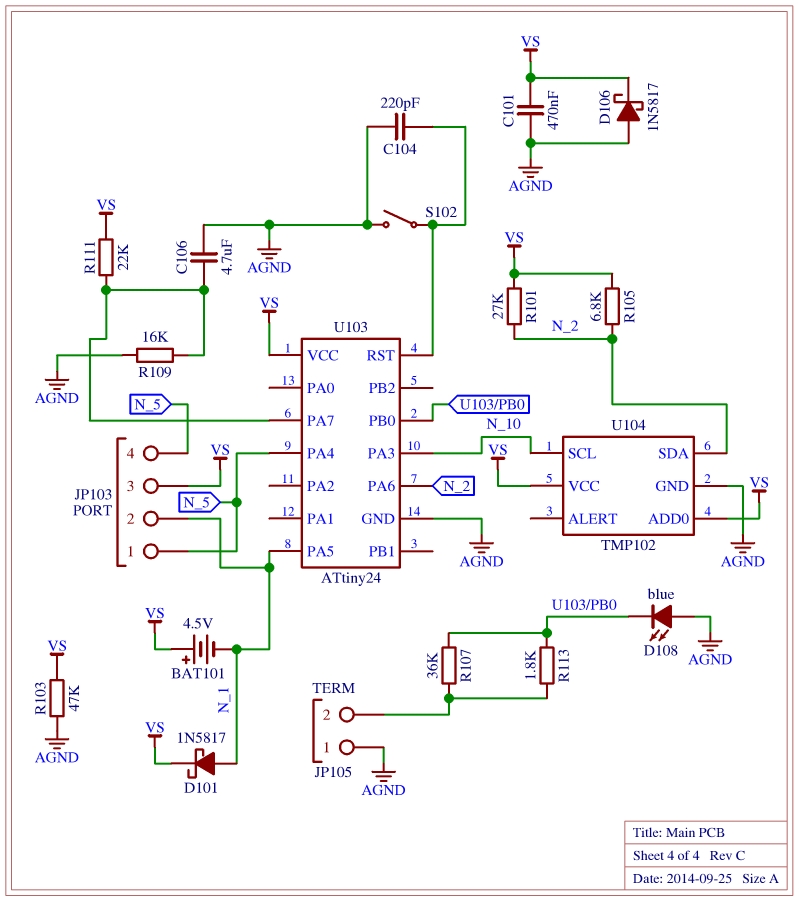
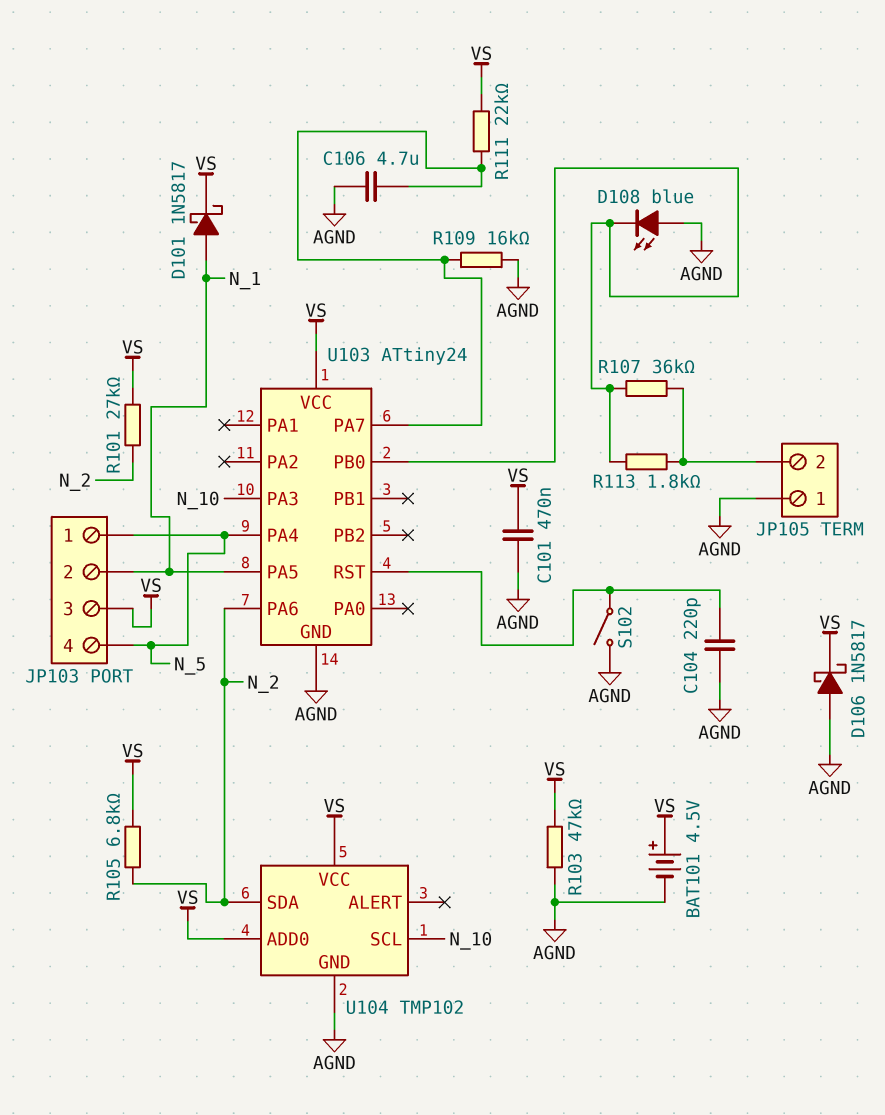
BAT101: 4.5V (plus VS, minus N_1) -> 4.5V (plus VS, minus AGND)

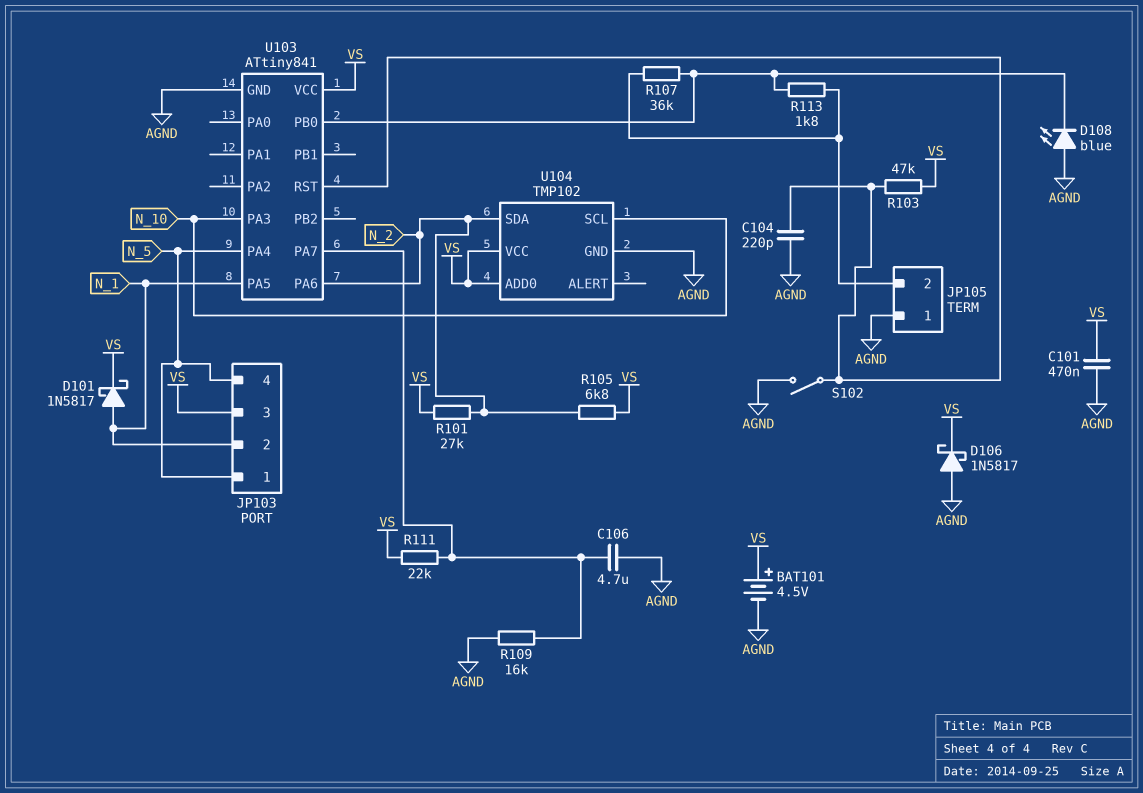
R103: 47k (AGND, VS) -> 47k (U103/RST, VS)
U103: ATtiny24 -> ATtiny841

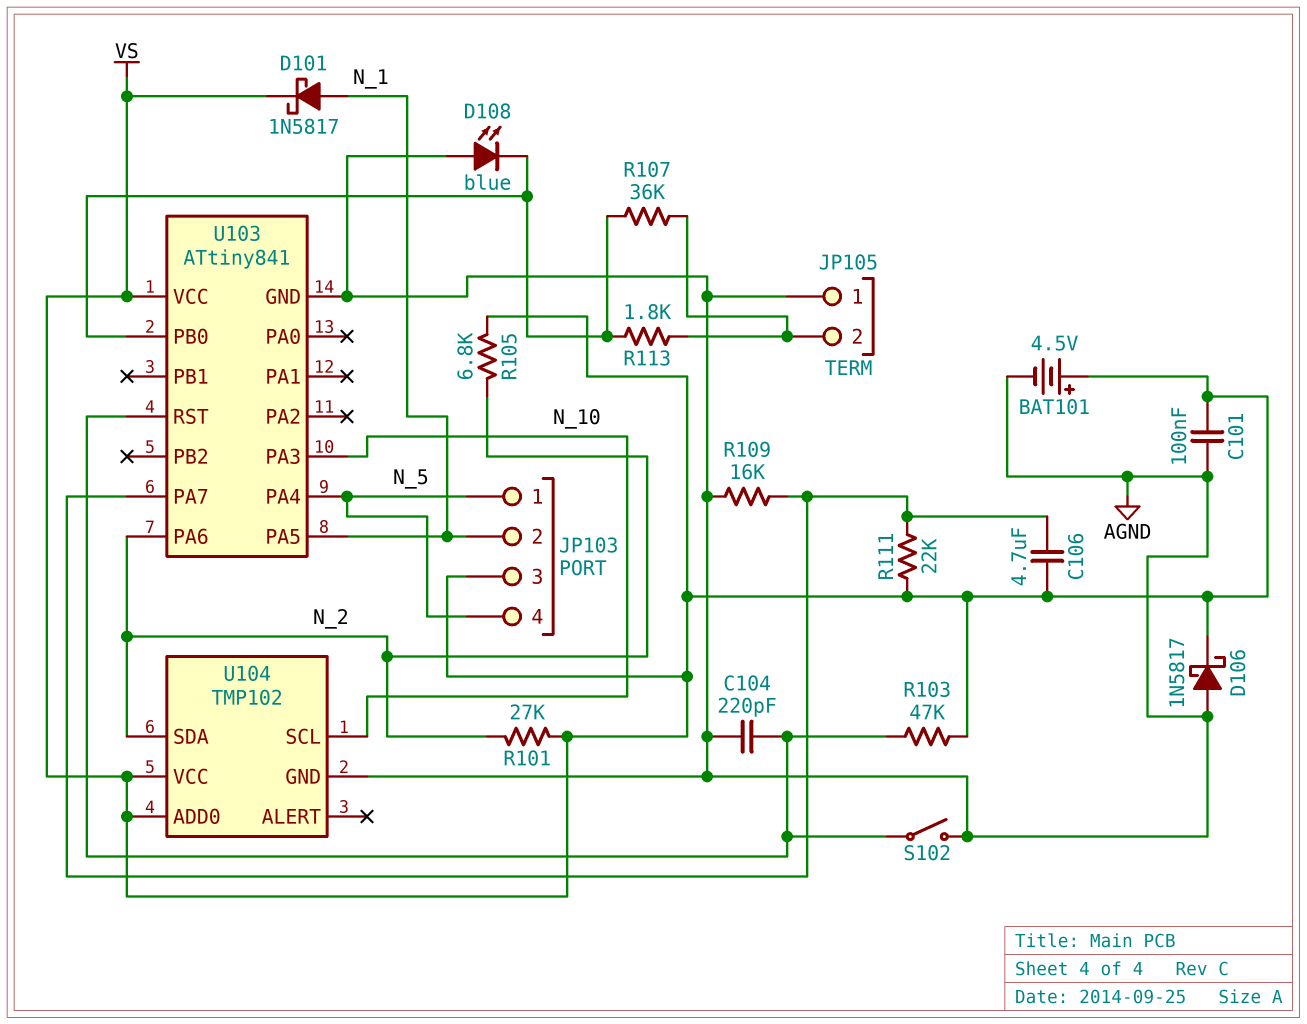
C101: 470nF (AGND, VS) -> 100nF (AGND, VS)
C106: 4.7uF (AGND, U103/PA7) -> 4.7uF (U103/PA7, VS)

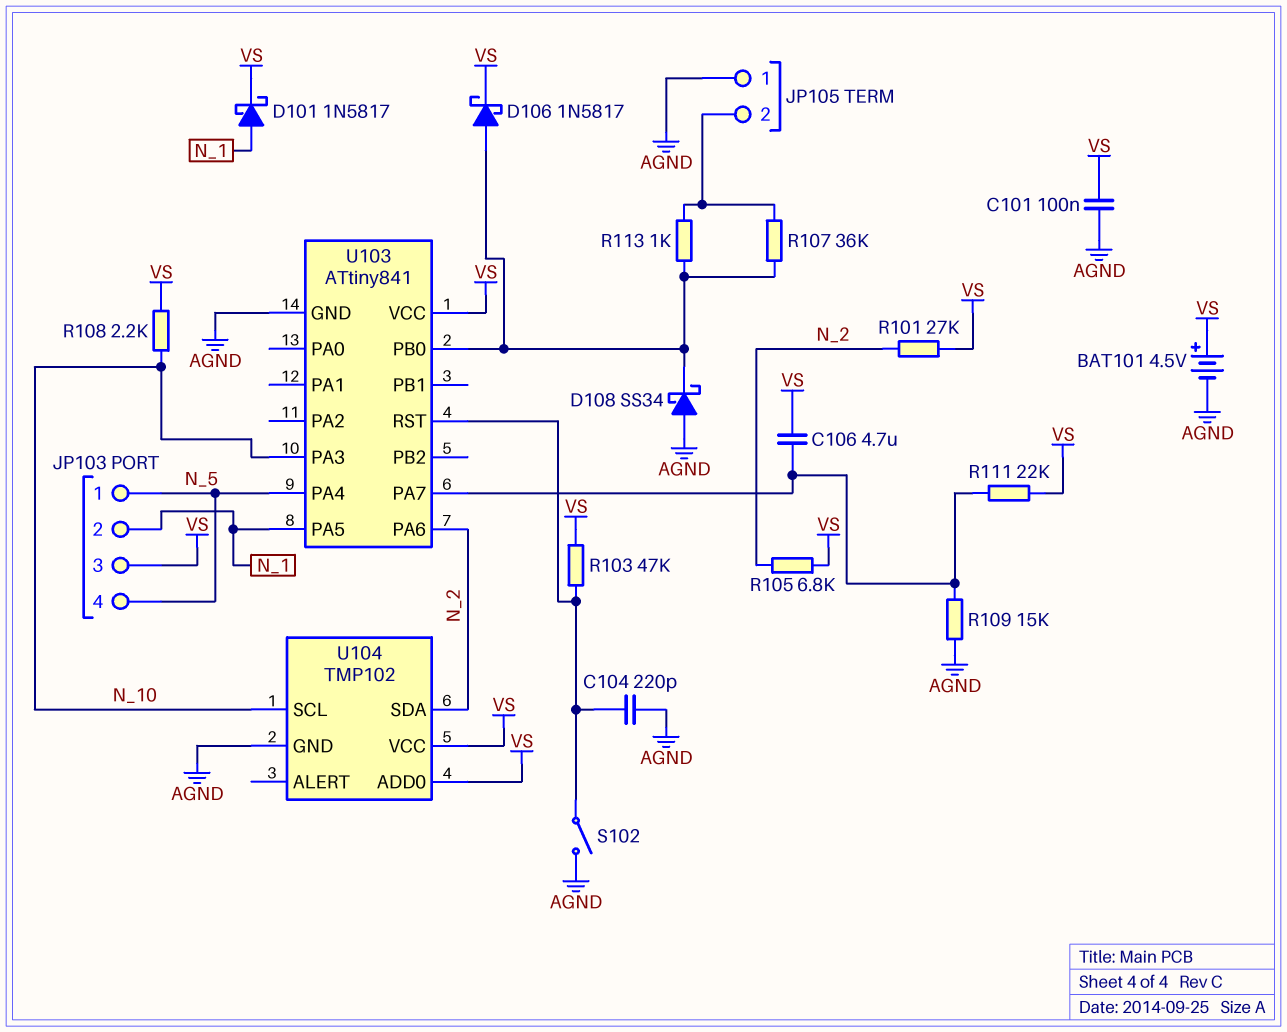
D106: schottky 1N5817 (A AGND, K VS) -> schottky 1N5817 (A U103/PB0, K VS)
D108: LED blue (A AGND, K U103/PB0) -> schottky SS34 (A AGND, K U103/PB0)
R108: none -> 2.2k (N_10, VS)
R109: 16k (AGND, U103/PA7) -> 15k (AGND, U103/PA7)
R113: 1.8k (JP105/2, U103/PB0) -> 1k (JP105/2, U103/PB0)

